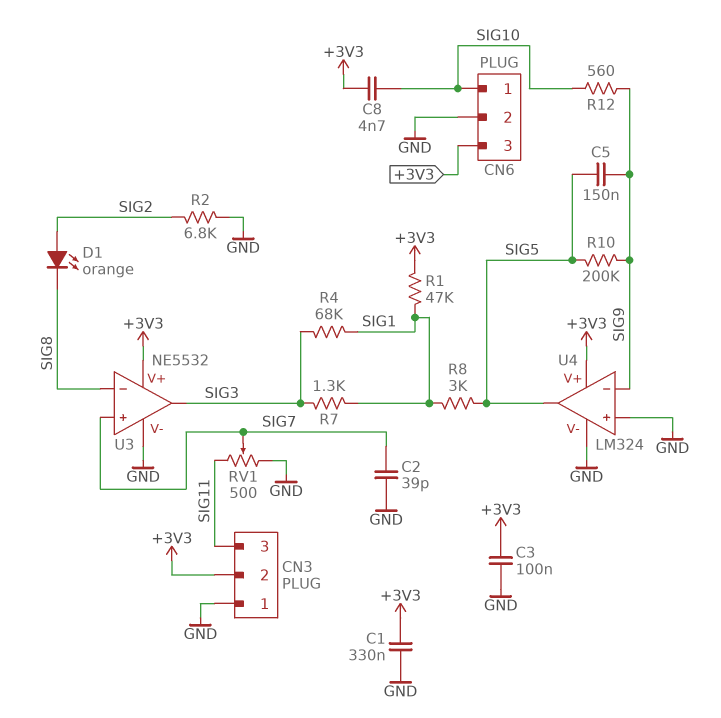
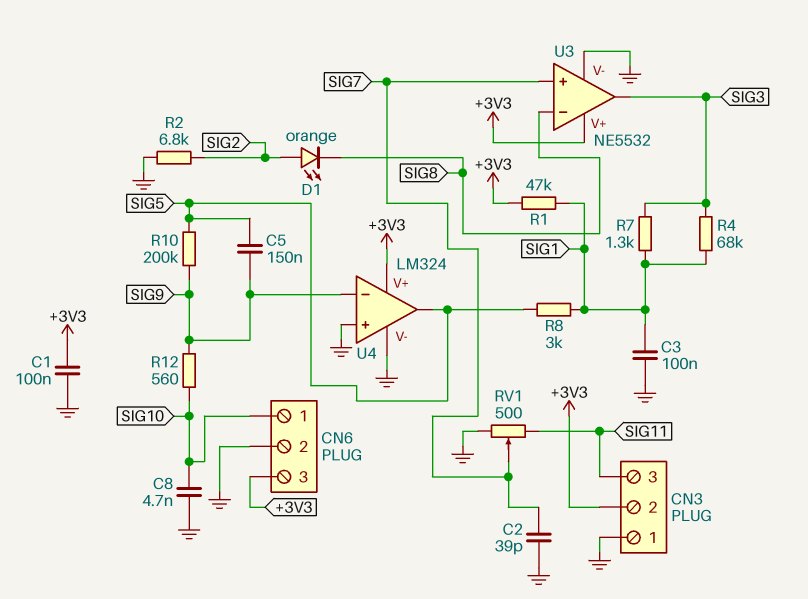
C1: 330nF (+3V3, GND) -> 100nF (+3V3, GND)
C3: 100nF (+3V3, GND) -> 100nF (GND, SIG1)
C8: 4.7nF (+3V3, SIG10) -> 4.7nF (GND, SIG10)

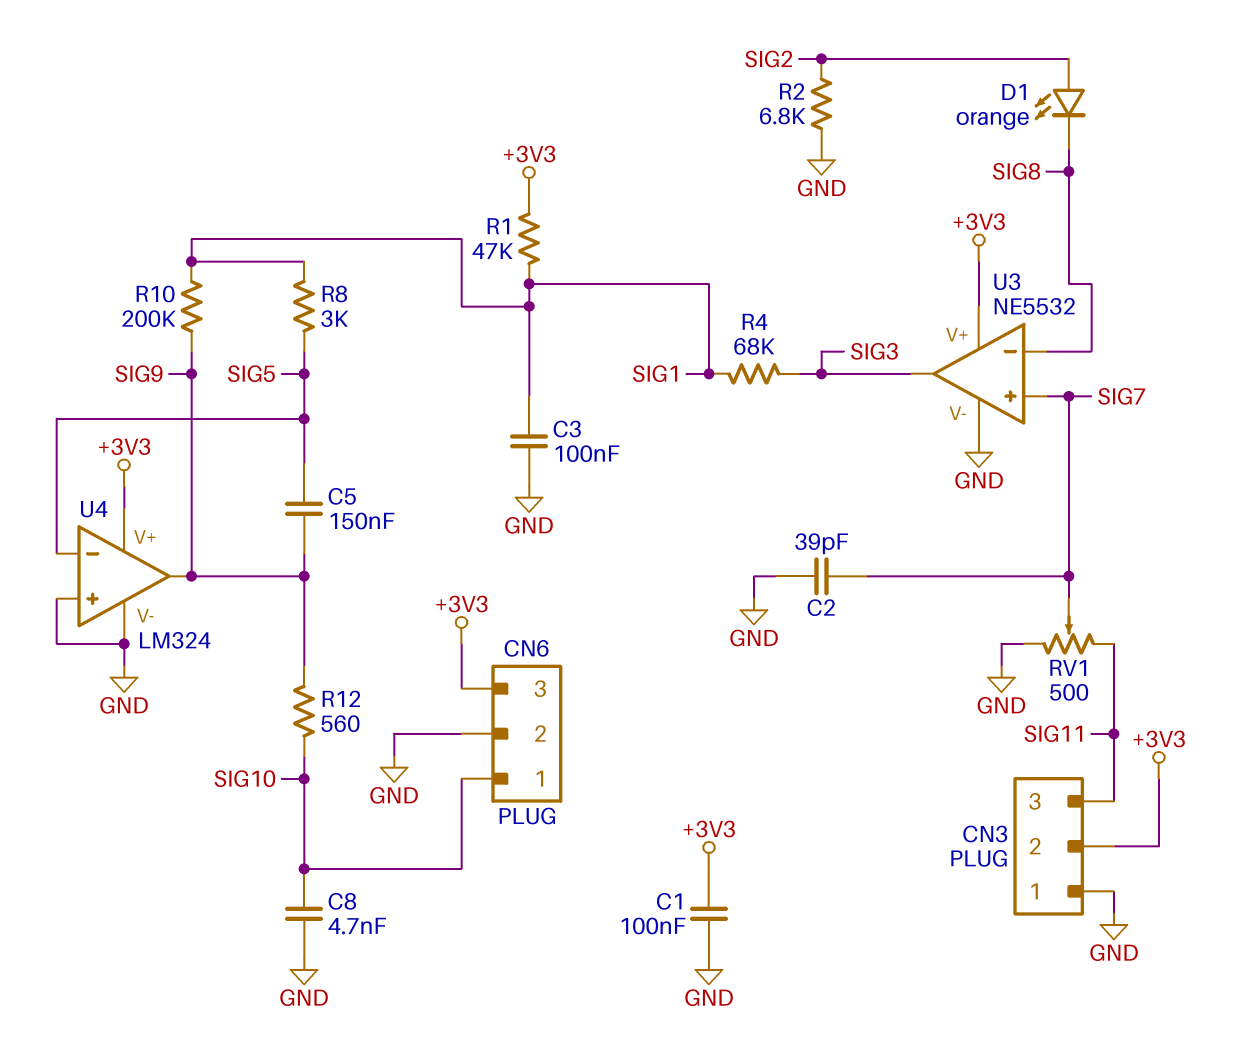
R7: 1.3k (SIG1, SIG3) -> none
R10: 200k (SIG5, SIG9) -> 200k (SIG1, SIG9)
U4 pin in-: SIG9 -> SIG5
U4 pin out: SIG5 -> SIG9

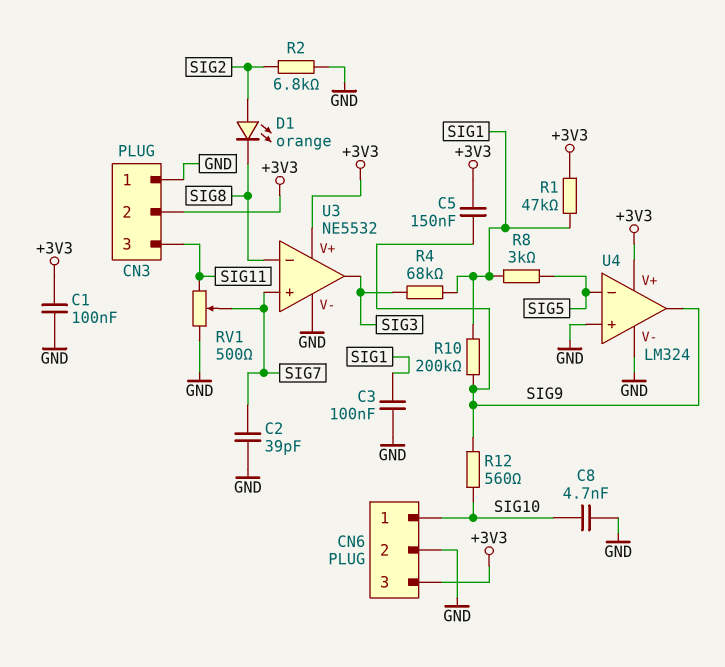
C5: 150nF (SIG5, SIG9) -> 150nF (+3V3, SIG9)

